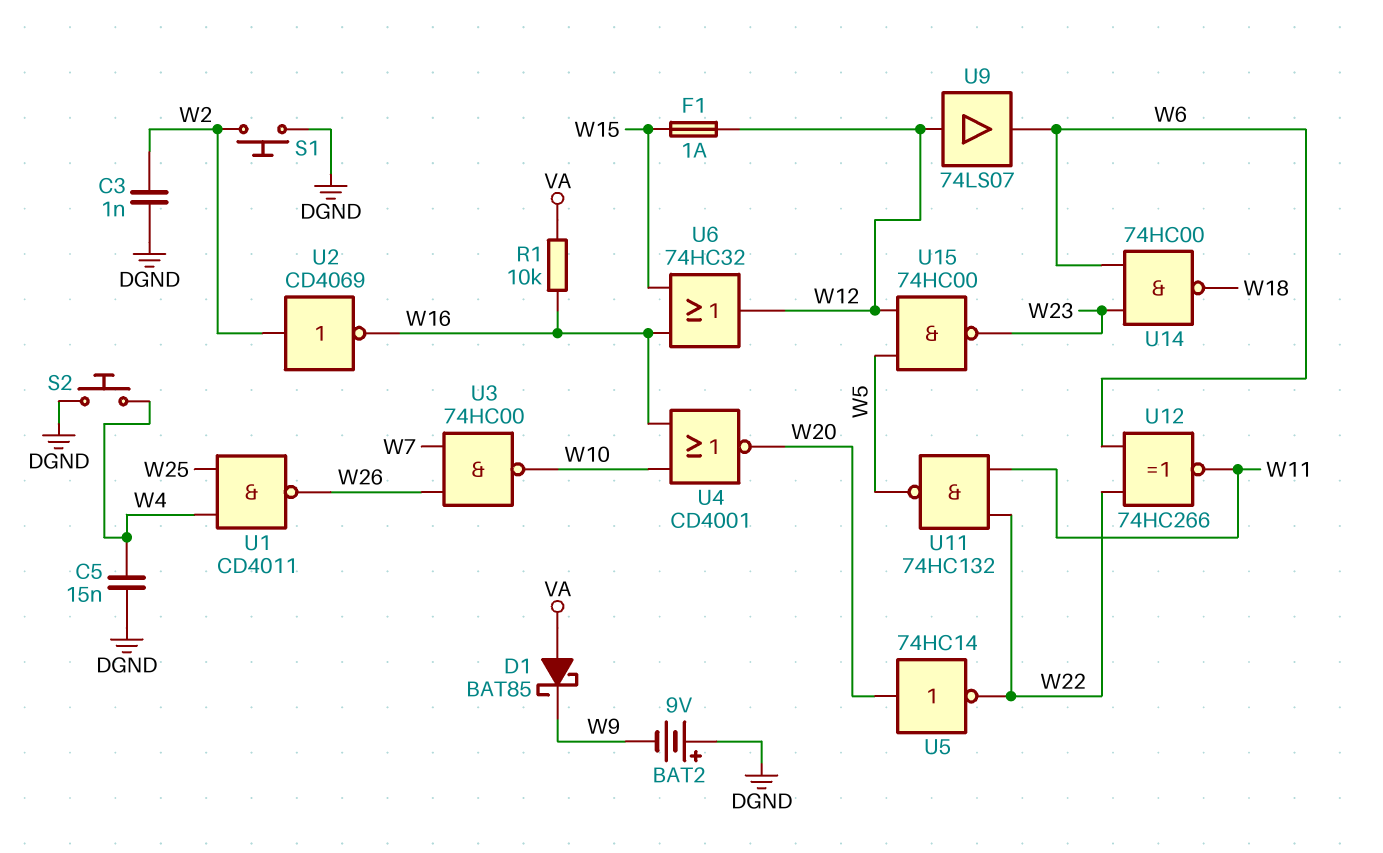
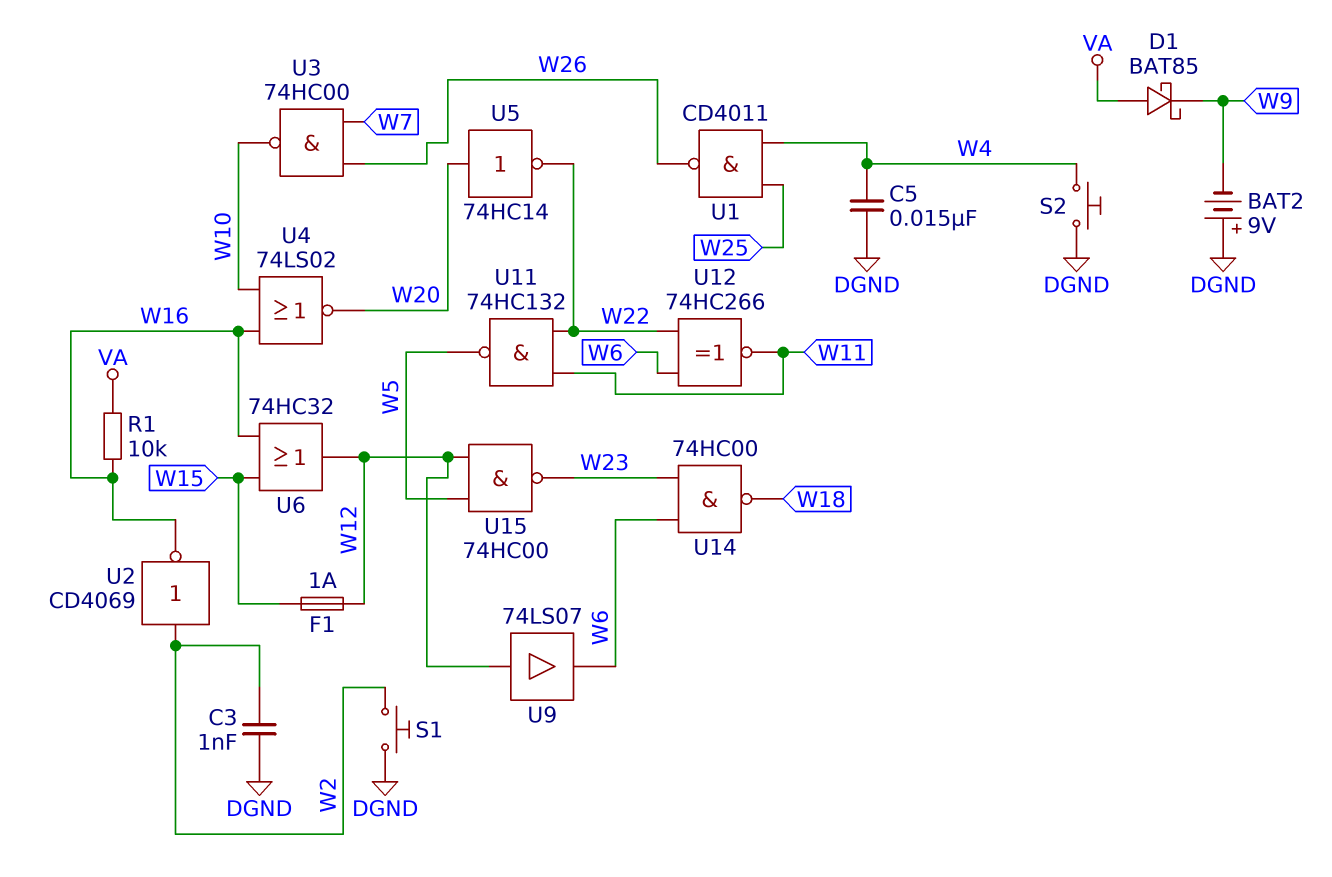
U4: NOR CD4001 (in W10, in W16, out W20) -> NOR 74LS02 (in W10, in W16, out W20)

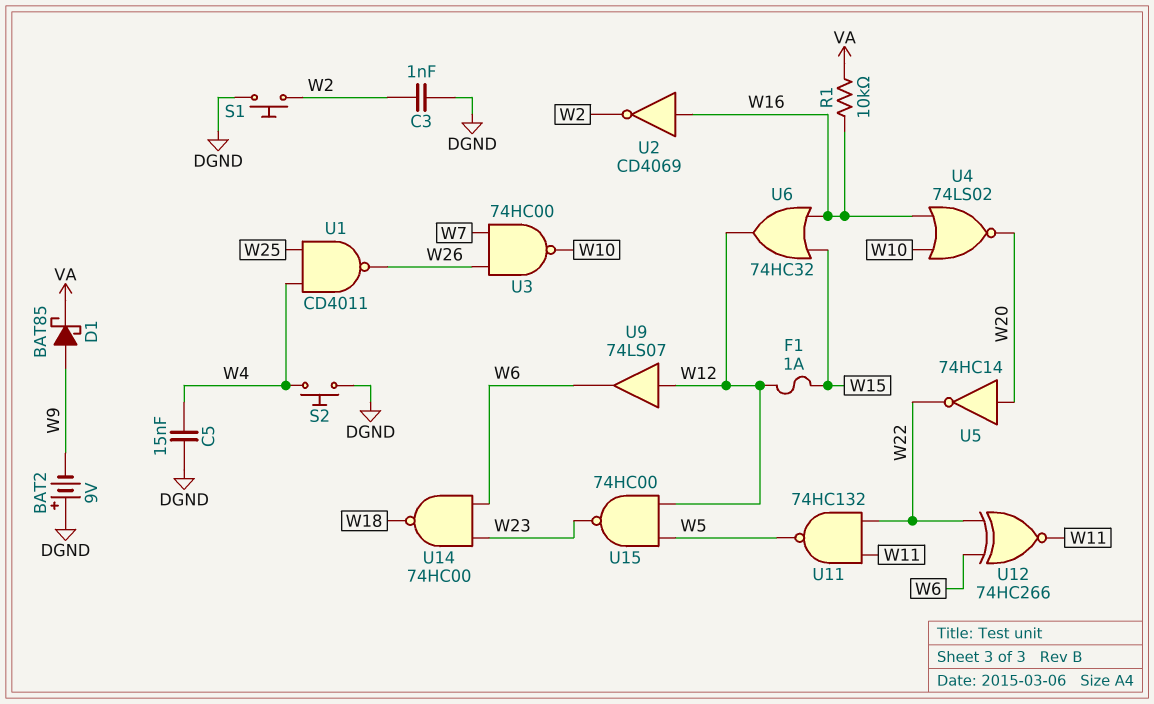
D1: schottky BAT85 (A VA, K W9) -> schottky BAT85 (A W9, K VA)
U2: NOT CD4069 (in W2, out W16) -> NOT CD4069 (in W16, out W2)

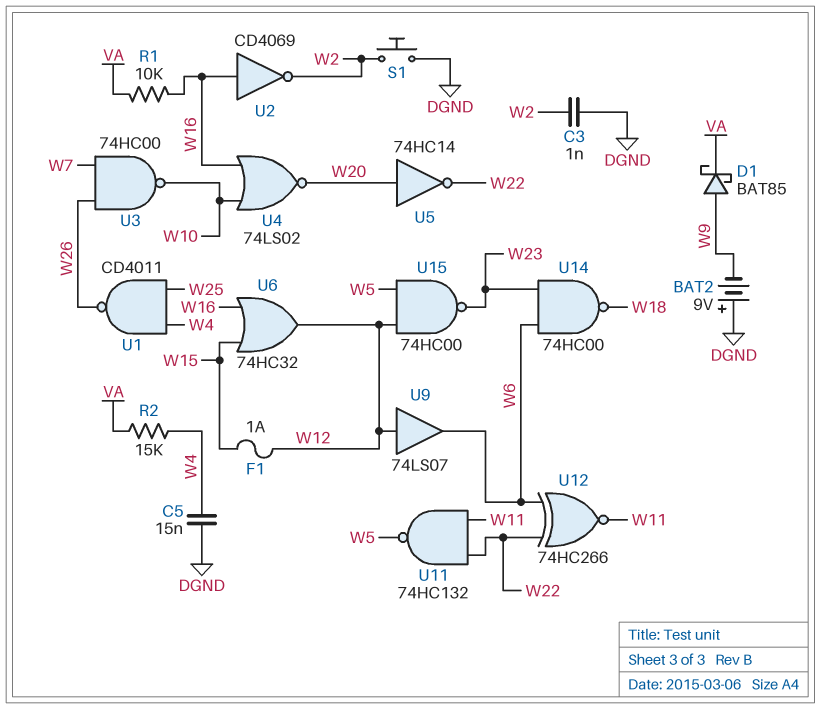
R2: none -> 15k (VA, W4)
S2: button (DGND, W4) -> none

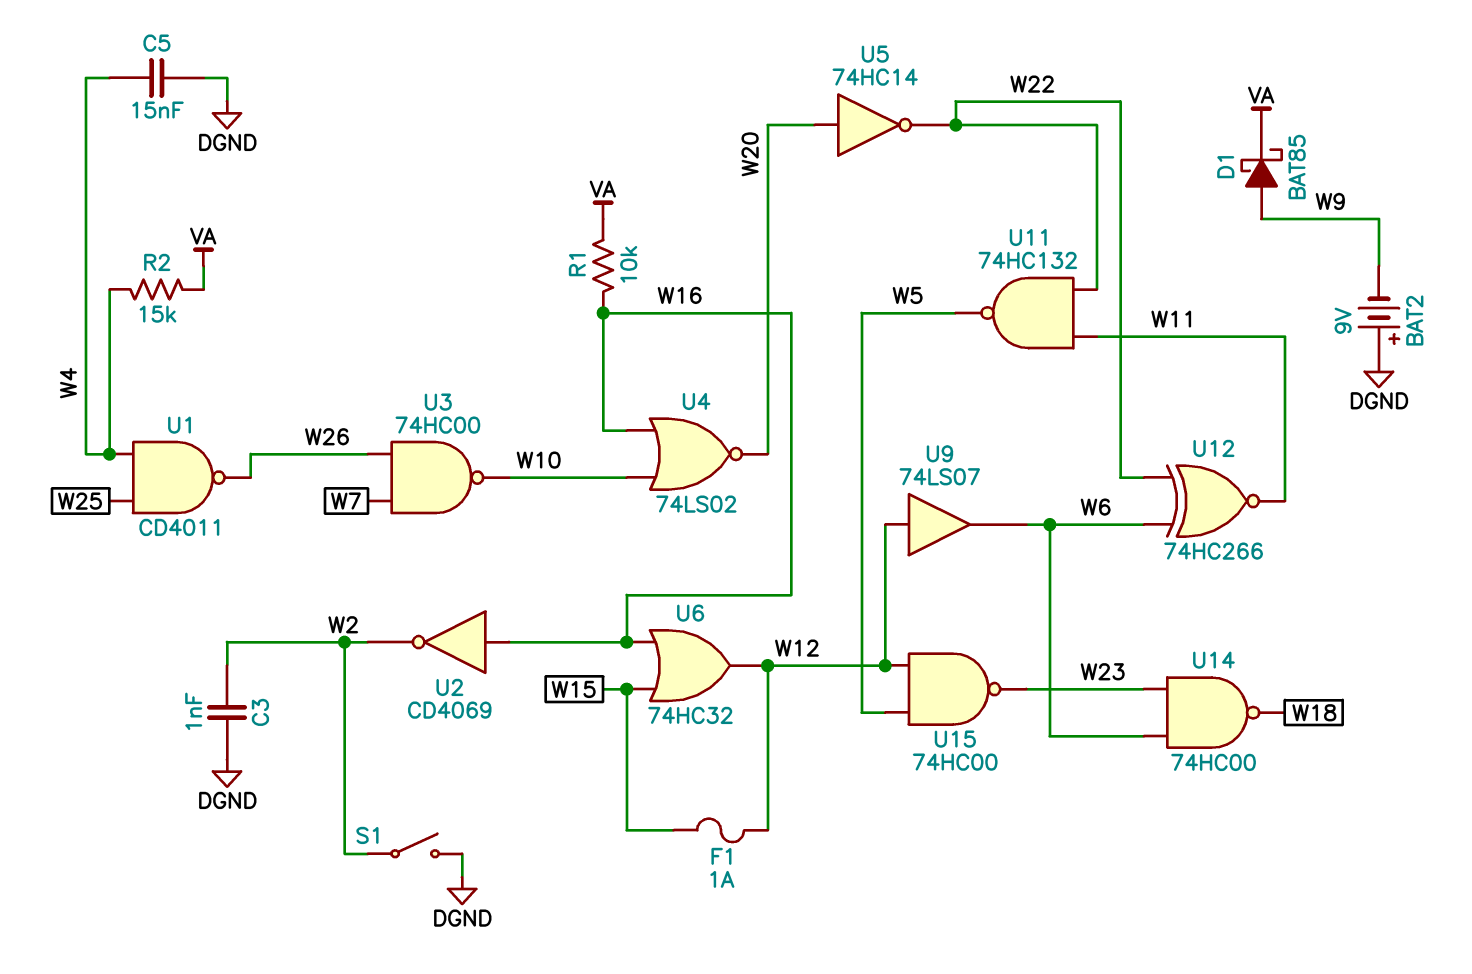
S1: button (DGND, W2) -> switch (DGND, W2)

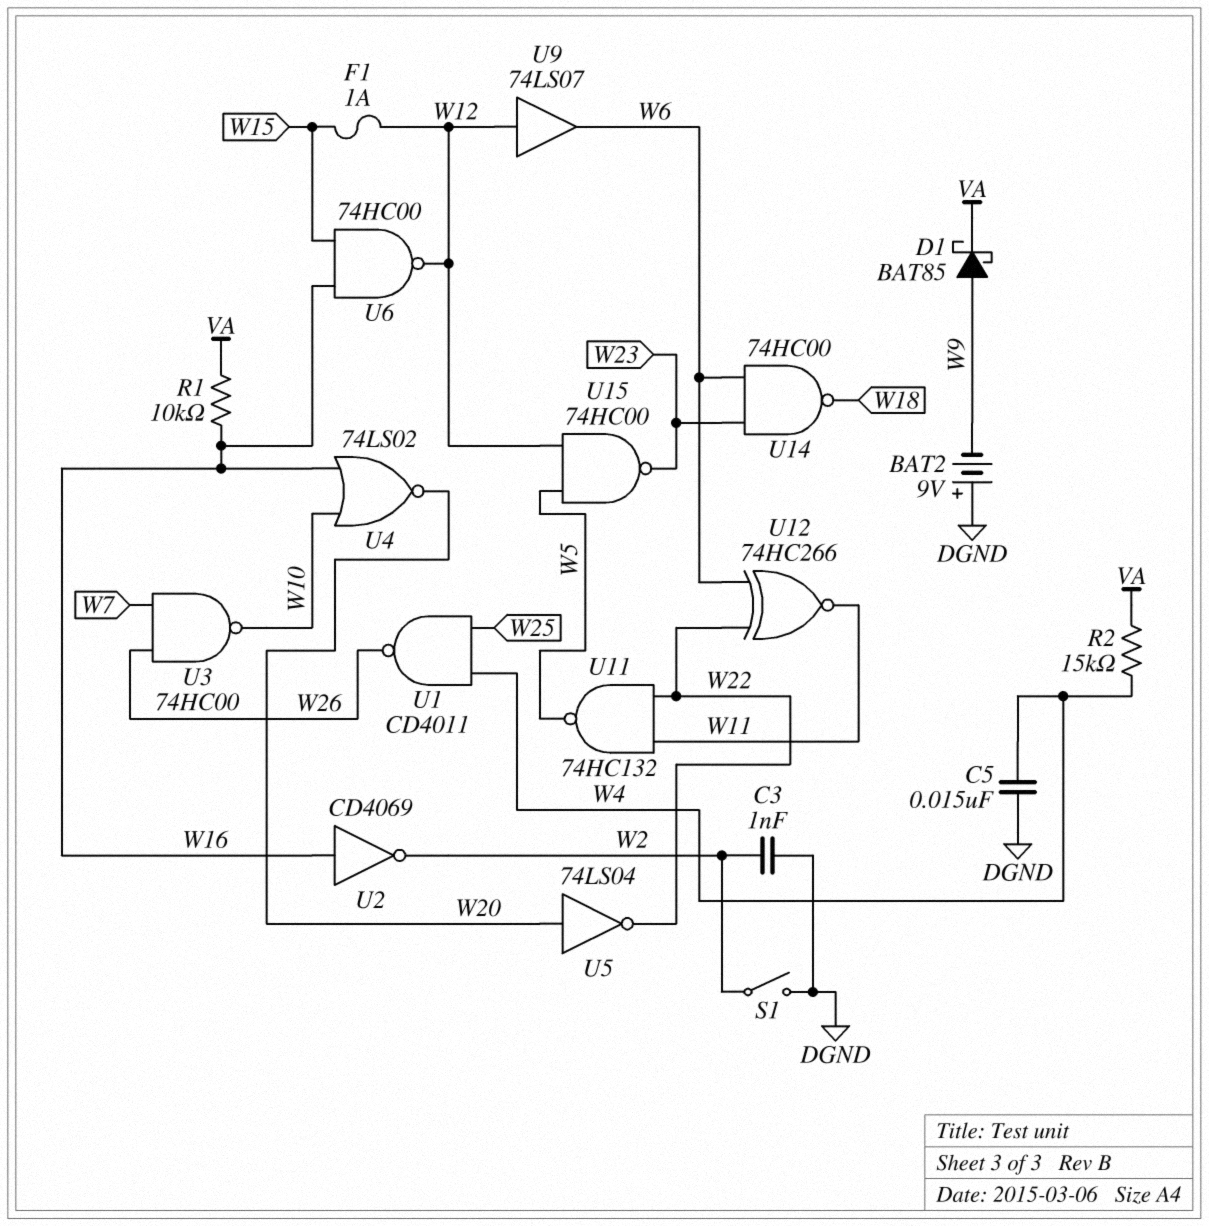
U5: NOT 74HC14 (in W20, out W22) -> NOT 74LS04 (in W20, out W22)
U6: OR 74HC32 (in W15, in W16, out W12) -> NAND 74HC00 (in W15, in W16, out W12)

